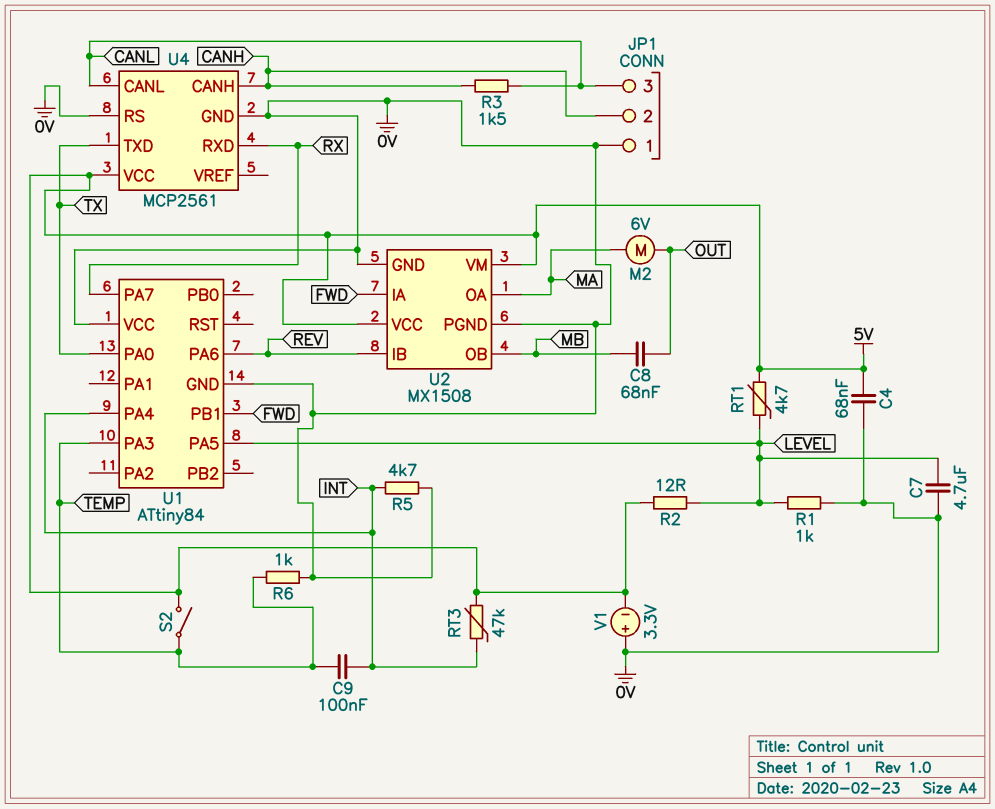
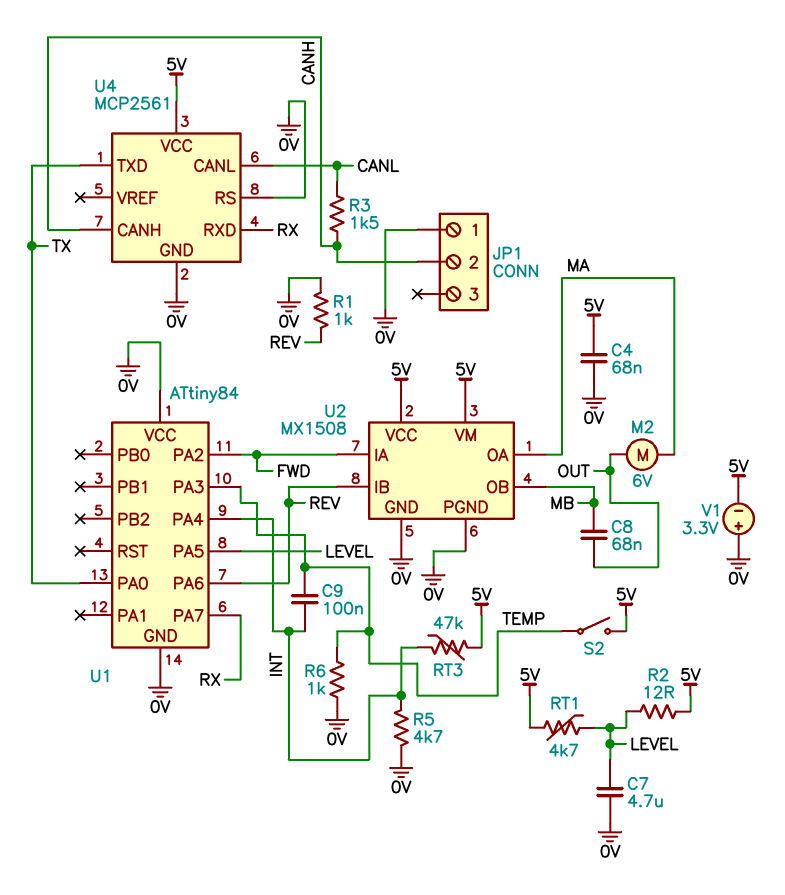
JP1 pin 3: CANL -> none
R1: 1k (0V, LEVEL) -> 1k (0V, REV)
U1 pin PA2: none -> FWD
U1 pin PB1: FWD -> none

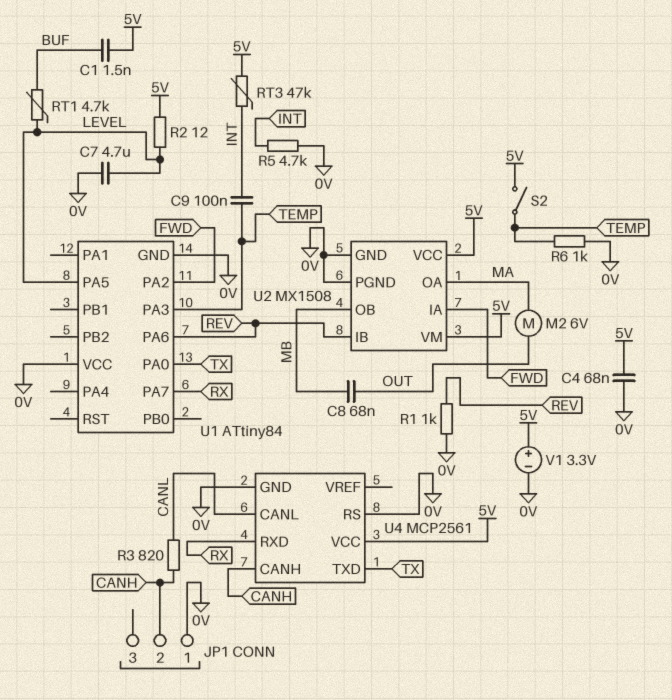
C1: none -> 1.5nF (5V, BUF)
R3: 1.5k (CANH, CANL) -> 820 (CANH, CANL)
RT1: 4.7k (5V, LEVEL) -> 4.7k (BUF, LEVEL)
U1 pin PA4: INT -> none
V1: 3.3V (plus 0V, minus 5V) -> 3.3V (plus 5V, minus 0V)

